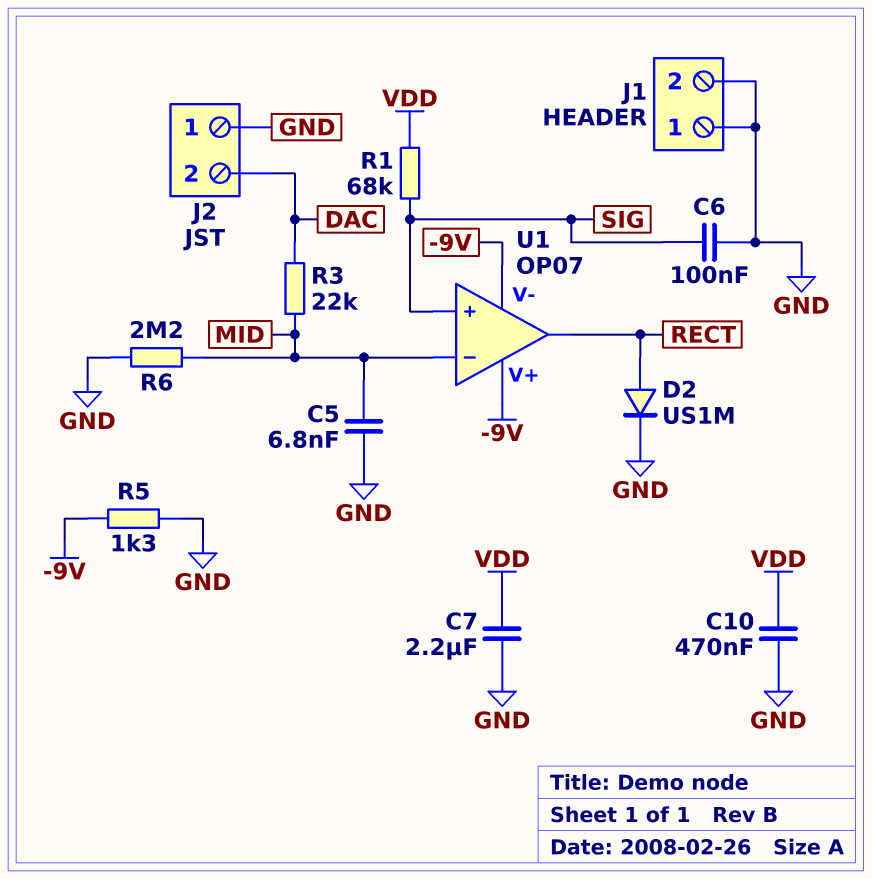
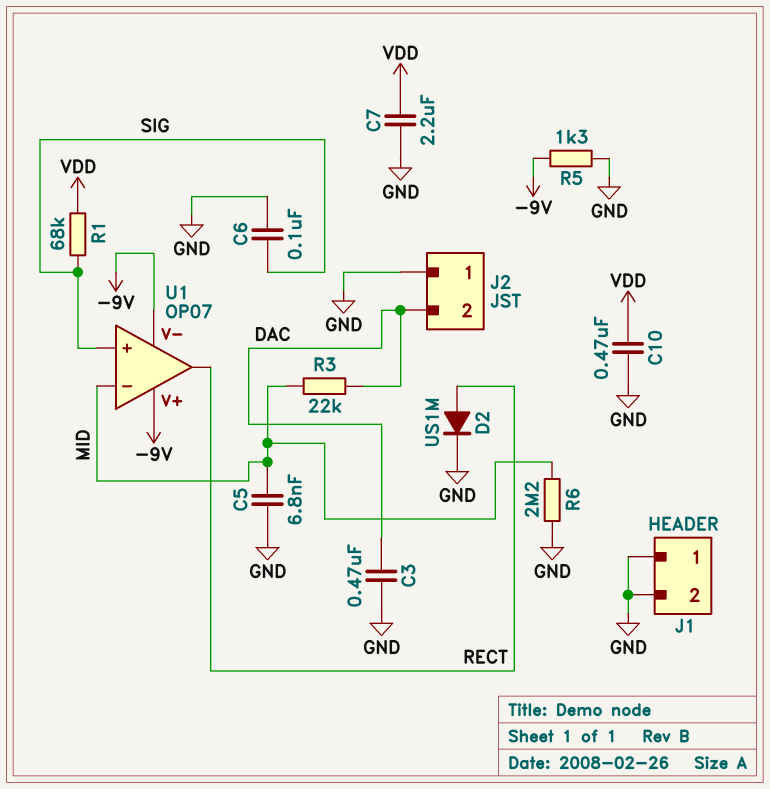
C3: none -> 470nF (DAC, GND)

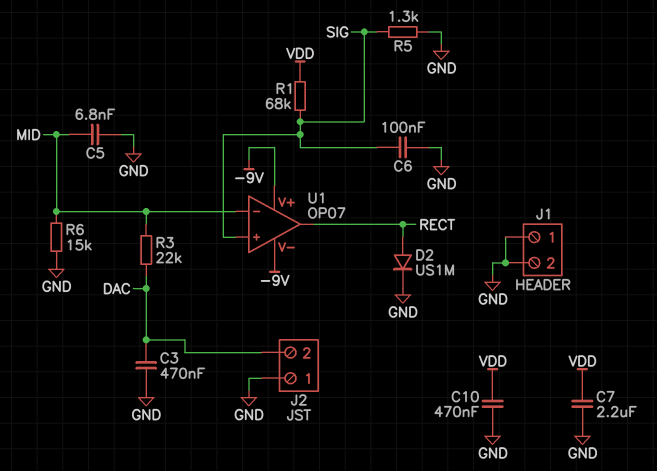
R5: 1.3k (-9V, GND) -> 1.3k (GND, SIG)
R6: 2.2M (GND, MID) -> 15k (GND, MID)

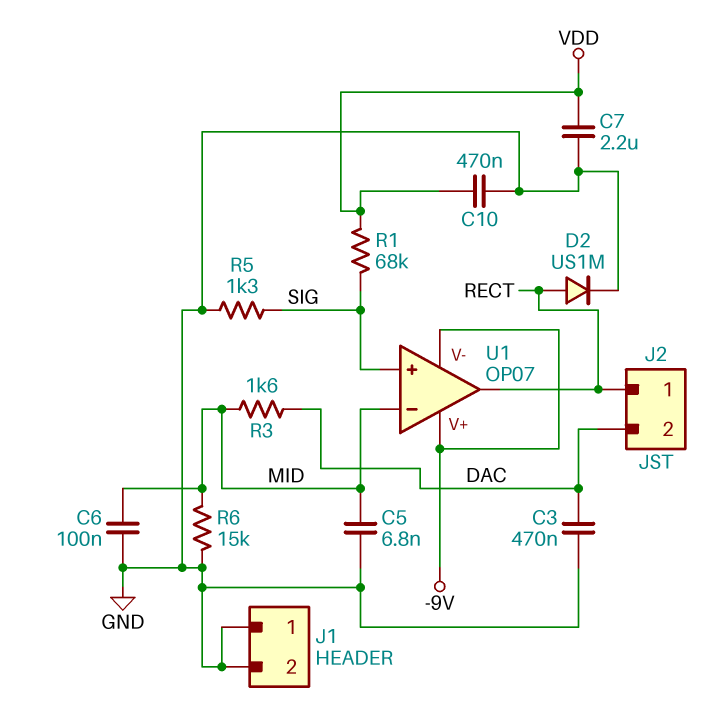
C6: 100nF (GND, SIG) -> 100nF (GND, MID)
J2 pin 1: GND -> RECT
R3: 22k (DAC, MID) -> 1.6k (DAC, MID)

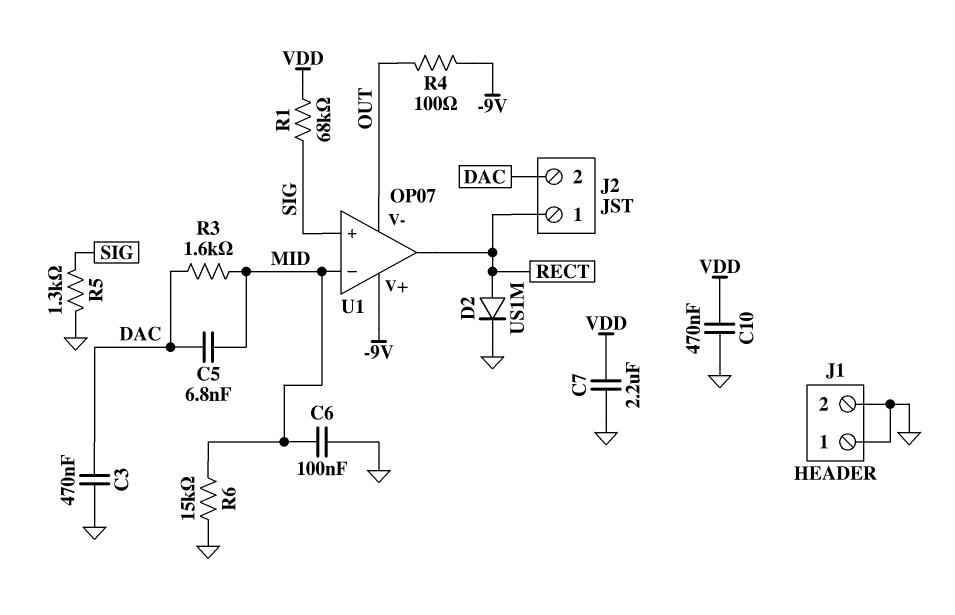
C5: 6.8nF (GND, MID) -> 6.8nF (DAC, MID)
R4: none -> 100 (-9V, OUT)
U1 pin V-: -9V -> OUT

